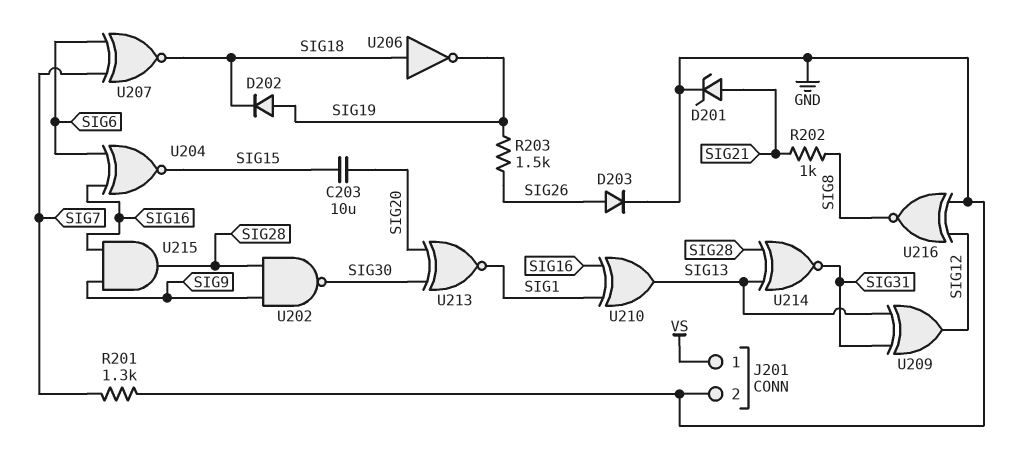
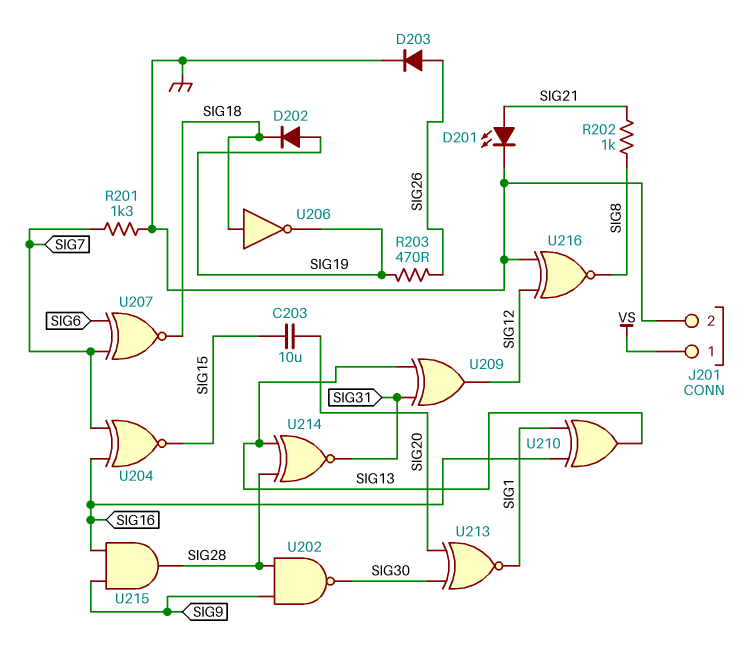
D201: zener (A SIG21, K GND) -> LED (A SIG21, K GND)
R203: 1.5k (SIG19, SIG26) -> 470 (SIG19, SIG26)
U204: XNOR (in SIG6, in SIG16, out SIG15) -> XNOR (in SIG7, in SIG16, out SIG15)

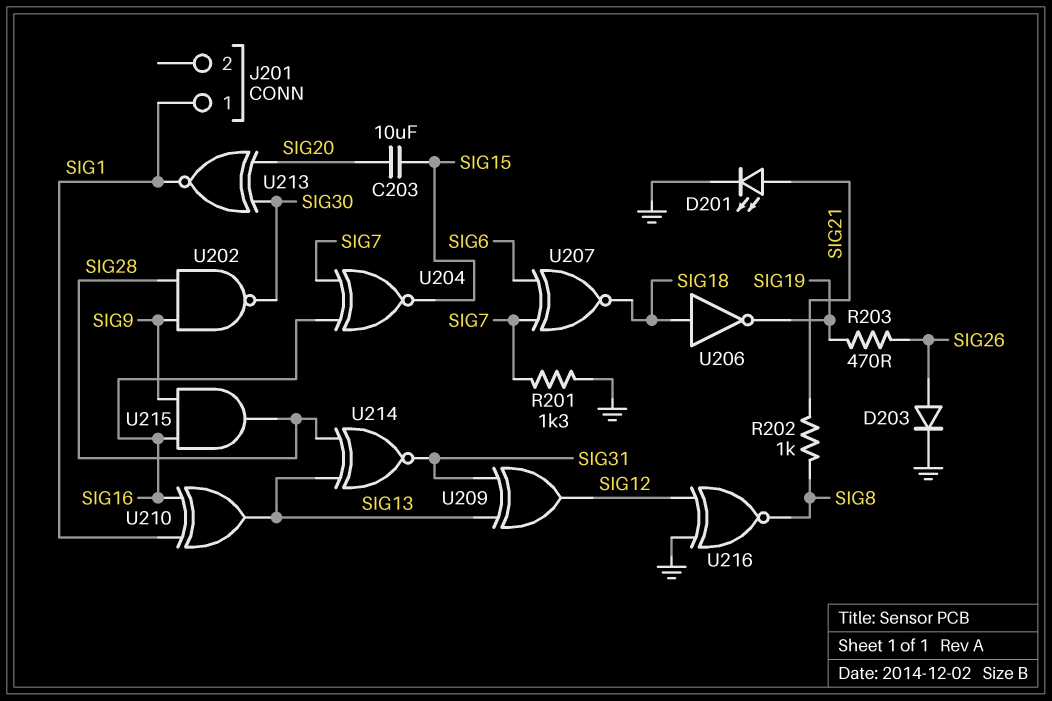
D202: diode (A SIG19, K SIG18) -> none
J201 pin 1: VS -> SIG1
J201 pin 2: GND -> none

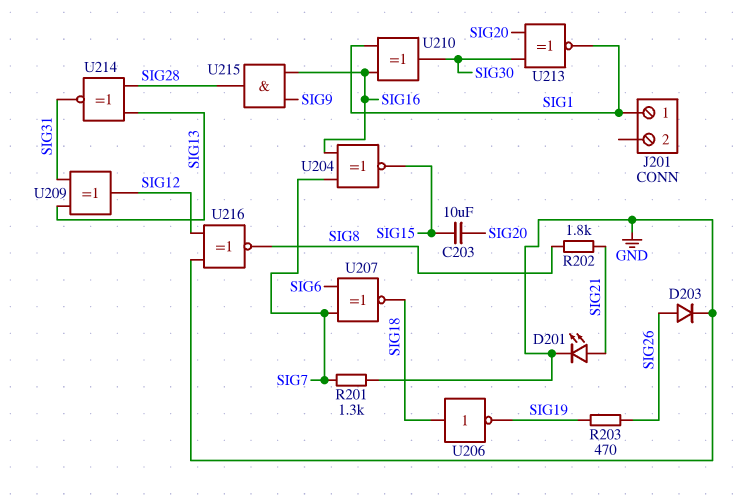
R202: 1k (SIG8, SIG21) -> 1.8k (SIG8, SIG21)
U202: NAND (in SIG9, in SIG28, out SIG30) -> none
U210: XOR (in SIG1, in SIG16, out SIG13) -> XOR (in SIG1, in SIG16, out SIG30)

